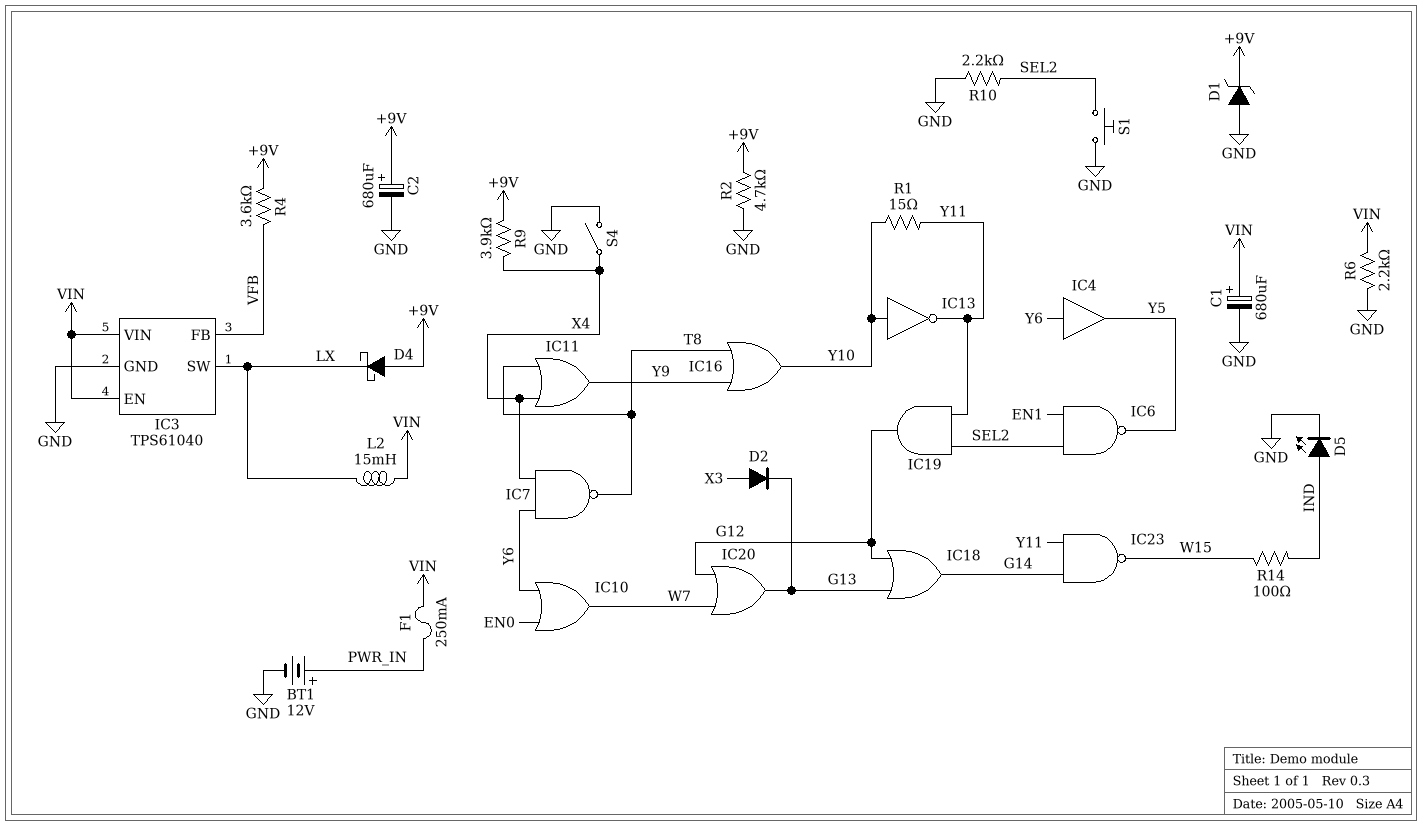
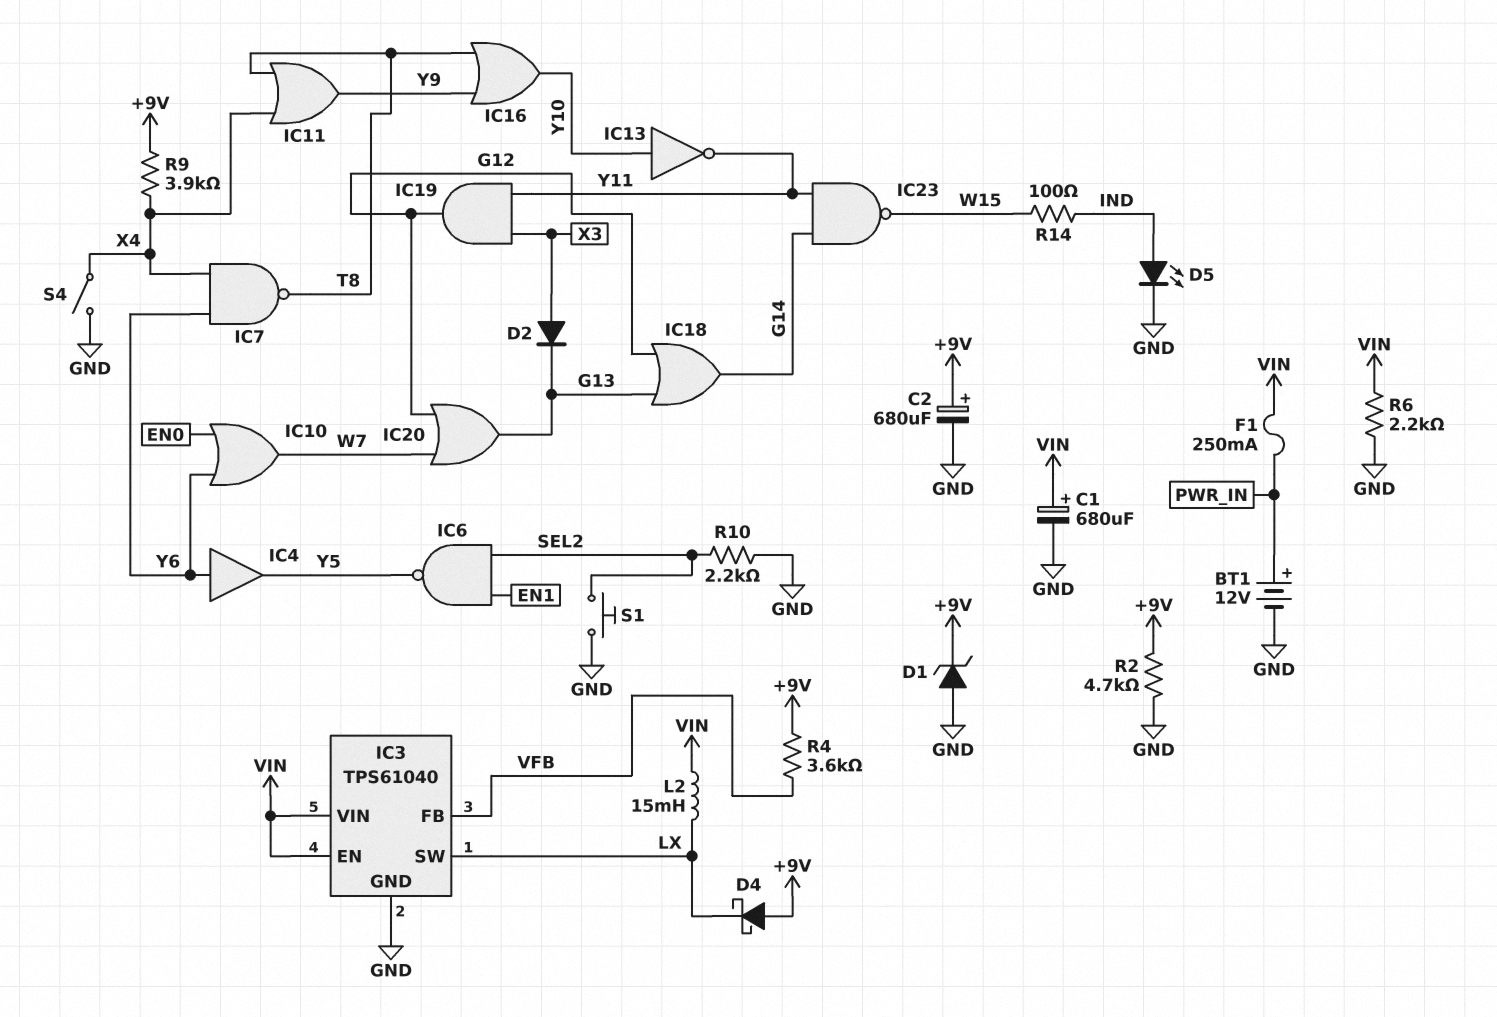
IC19: AND (in SEL2, in Y11, out G12) -> AND (in X3, in Y11, out G12)
R1: 15 (Y10, Y11) -> none

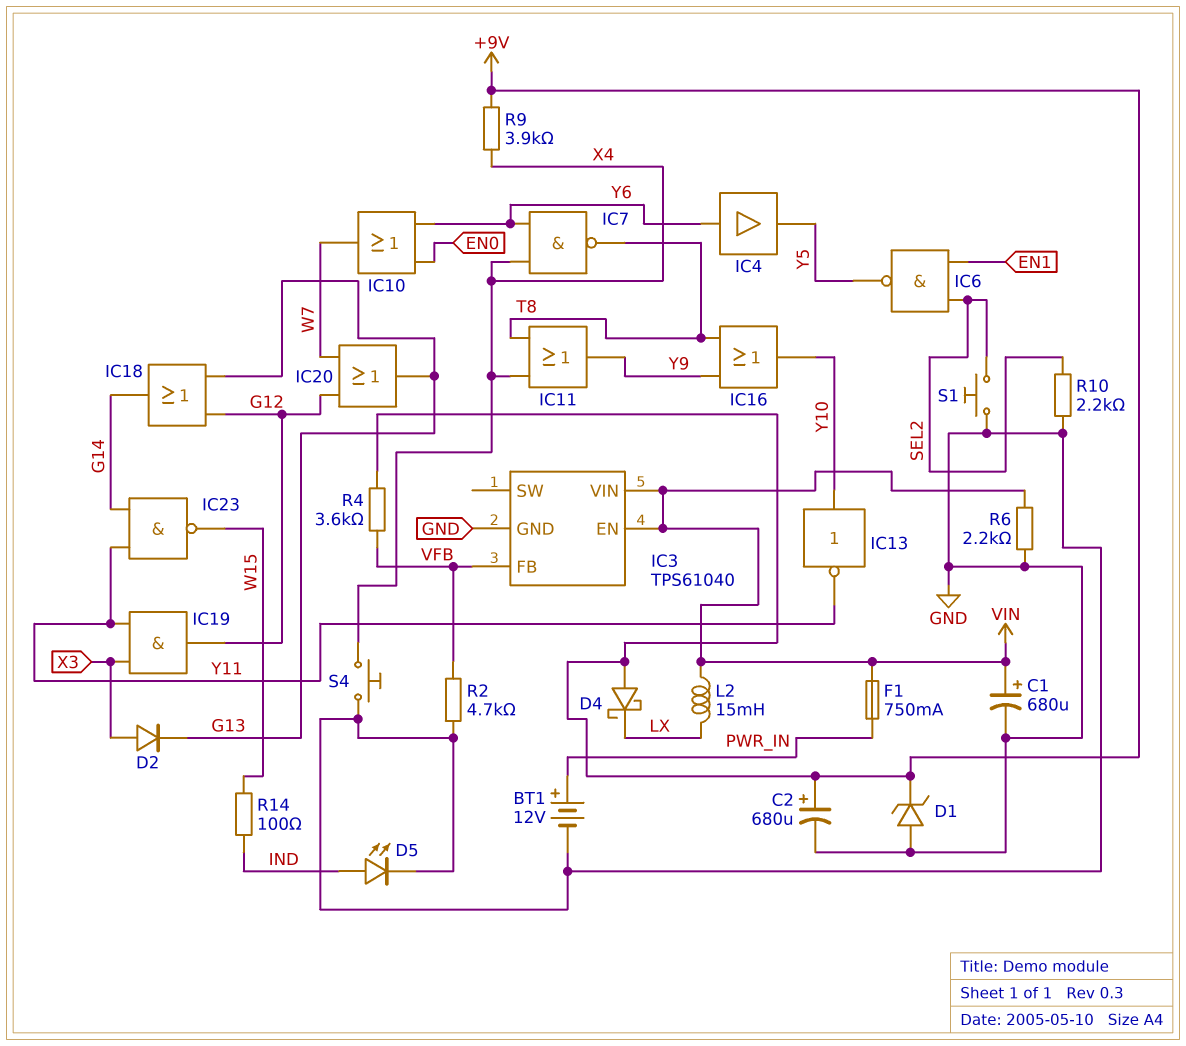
F1: 250mA (PWR_IN, VIN) -> 750mA (PWR_IN, VIN)
IC3 pin SW: LX -> none
R2: 4.7k (+9V, GND) -> 4.7k (GND, VFB)
S4: switch (GND, X4) -> button (GND, X4)

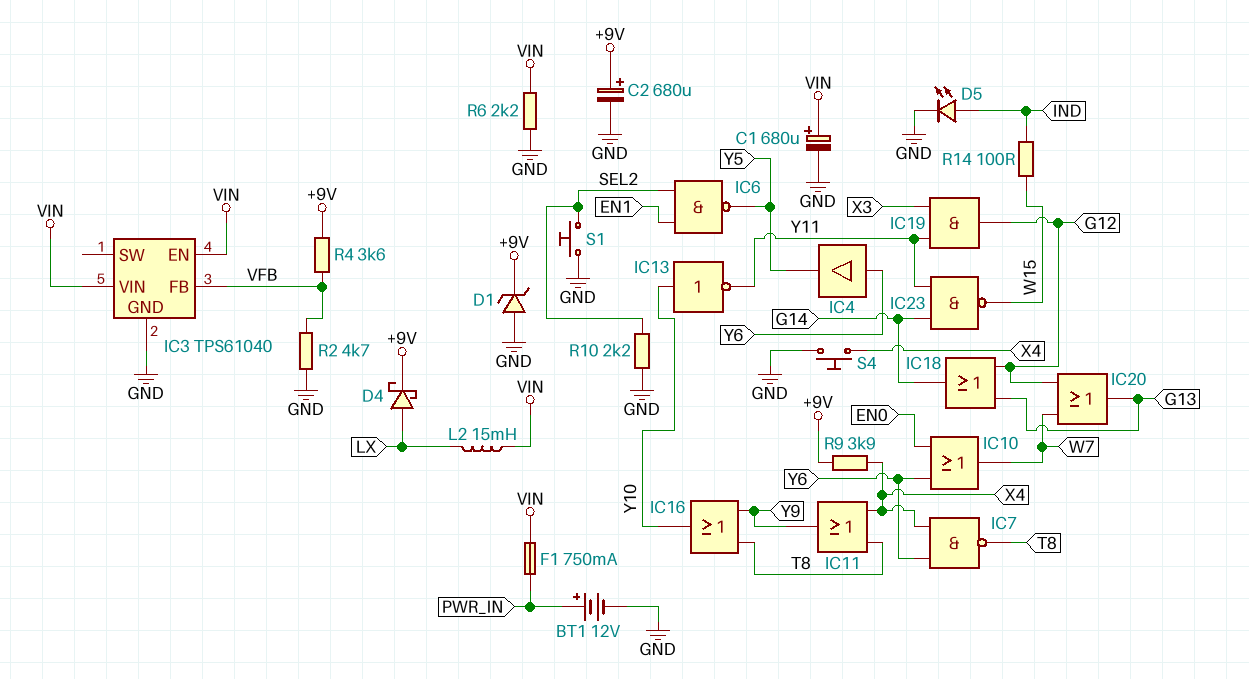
D2: diode (A X3, K G13) -> none
D4: schottky (A +9V, K LX) -> schottky (A LX, K +9V)

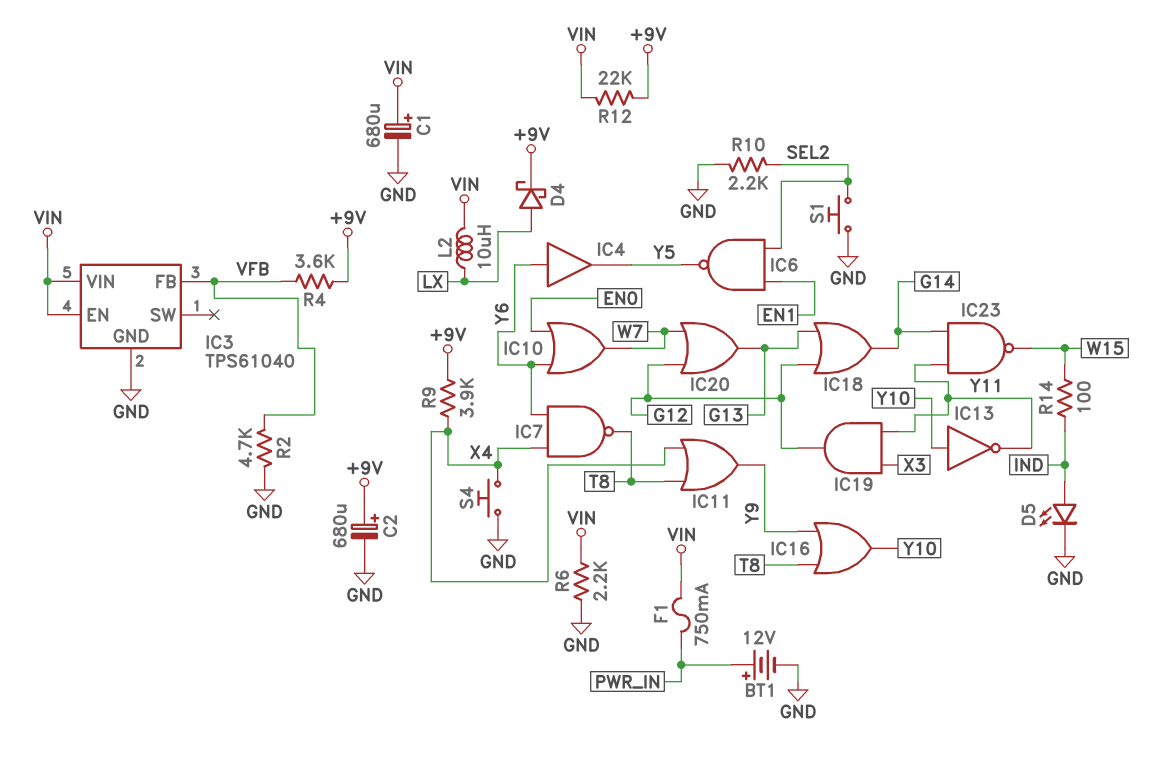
D1: zener (A GND, K +9V) -> none
L2: 15mH (LX, VIN) -> 10uH (LX, VIN)
R12: none -> 22k (+9V, VIN)

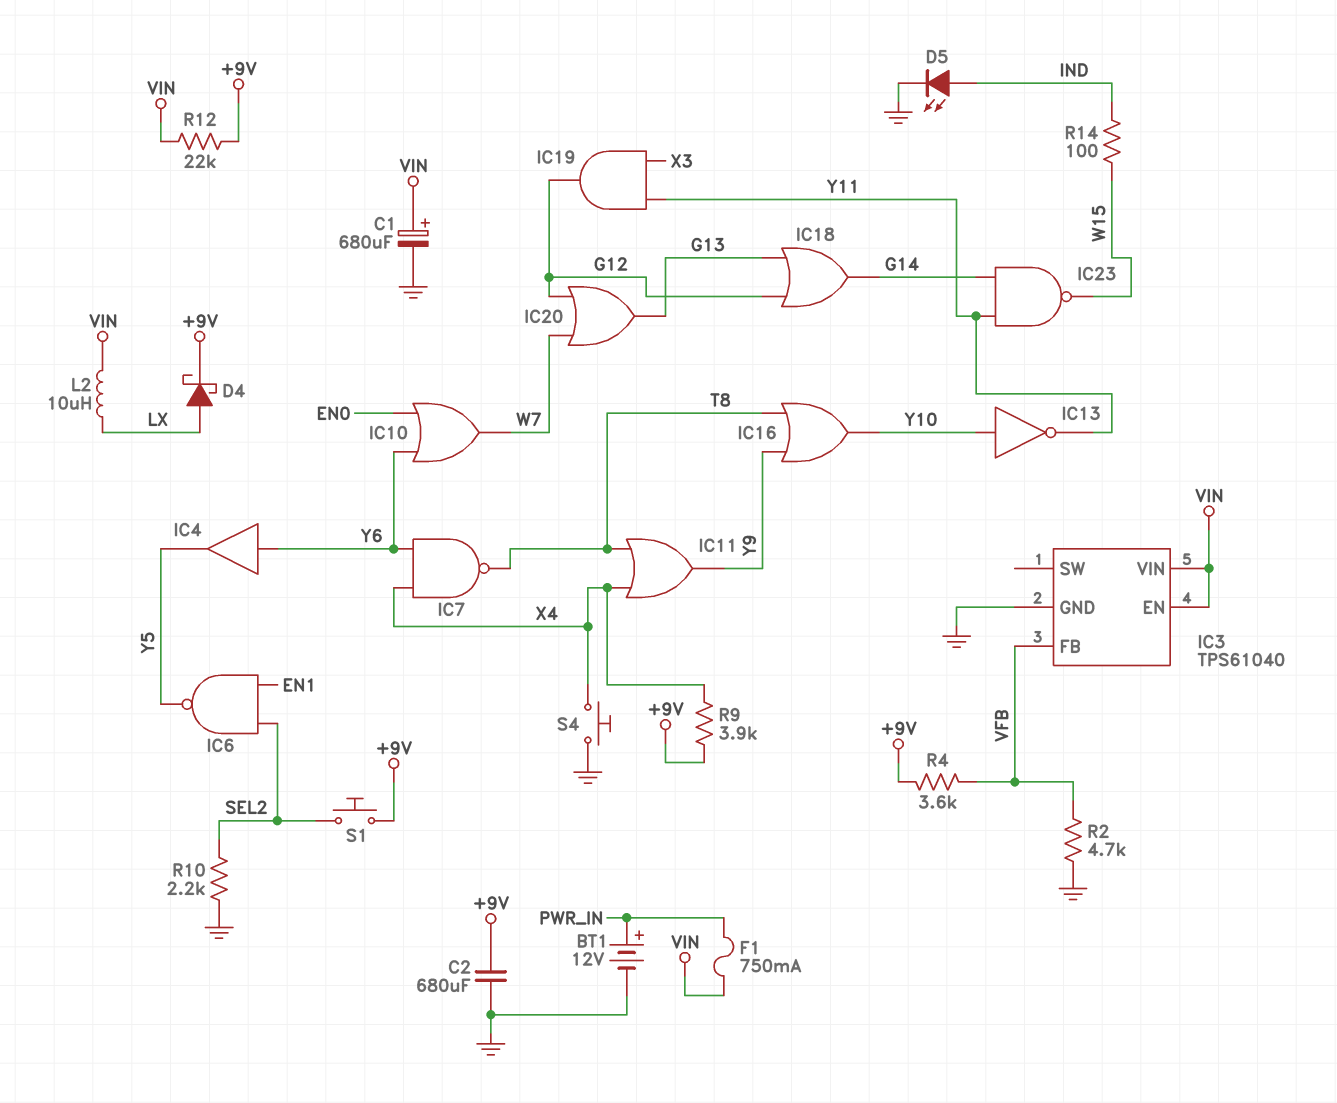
C2: 680uF (plus +9V, minus GND) -> 680uF (+9V, GND)
R6: 2.2k (GND, VIN) -> none
S1: button (GND, SEL2) -> button (+9V, SEL2)

